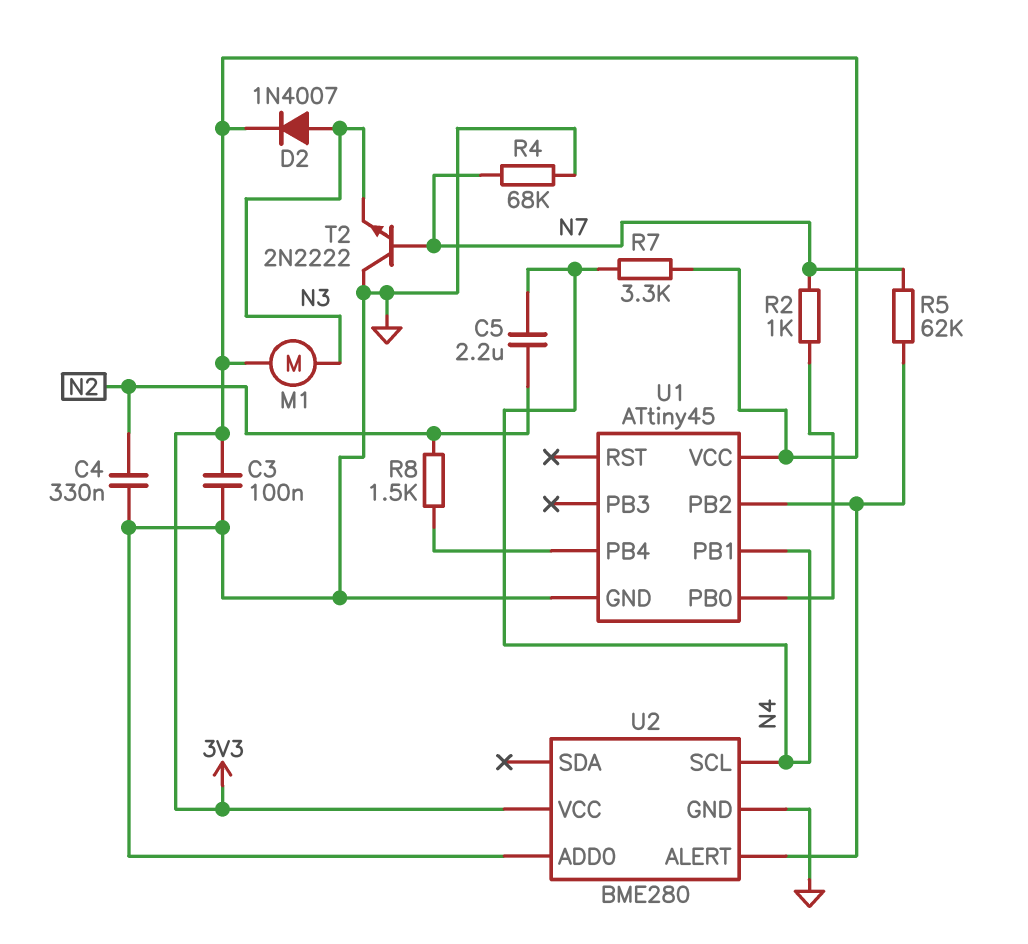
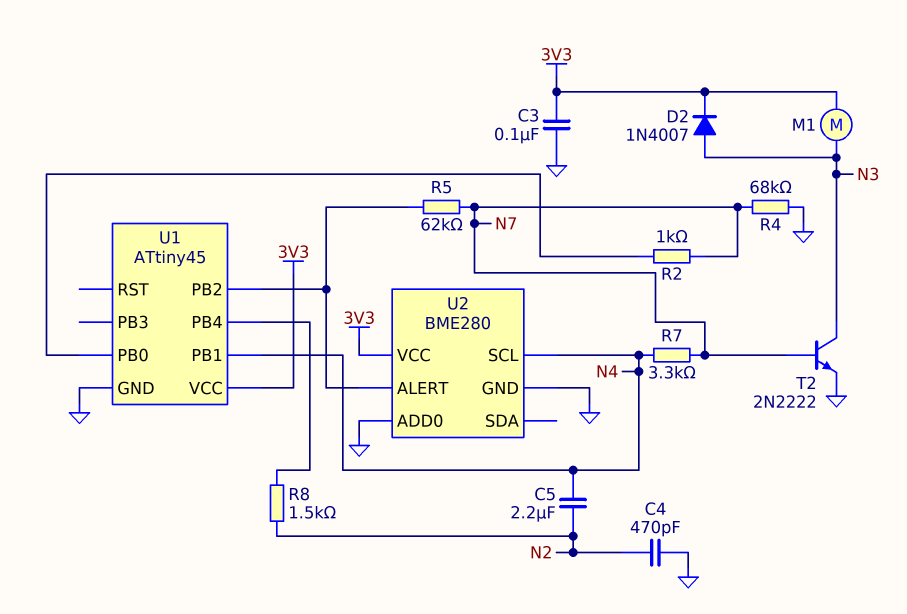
C4: 330nF (GND, N2) -> 470pF (GND, N2)
R7: 3.3k (3V3, N4) -> 3.3k (N4, N7)
T2: NPN 2N2222 (B N7, C GND, E N3) -> NPN 2N2222 (B N7, C N3, E GND)

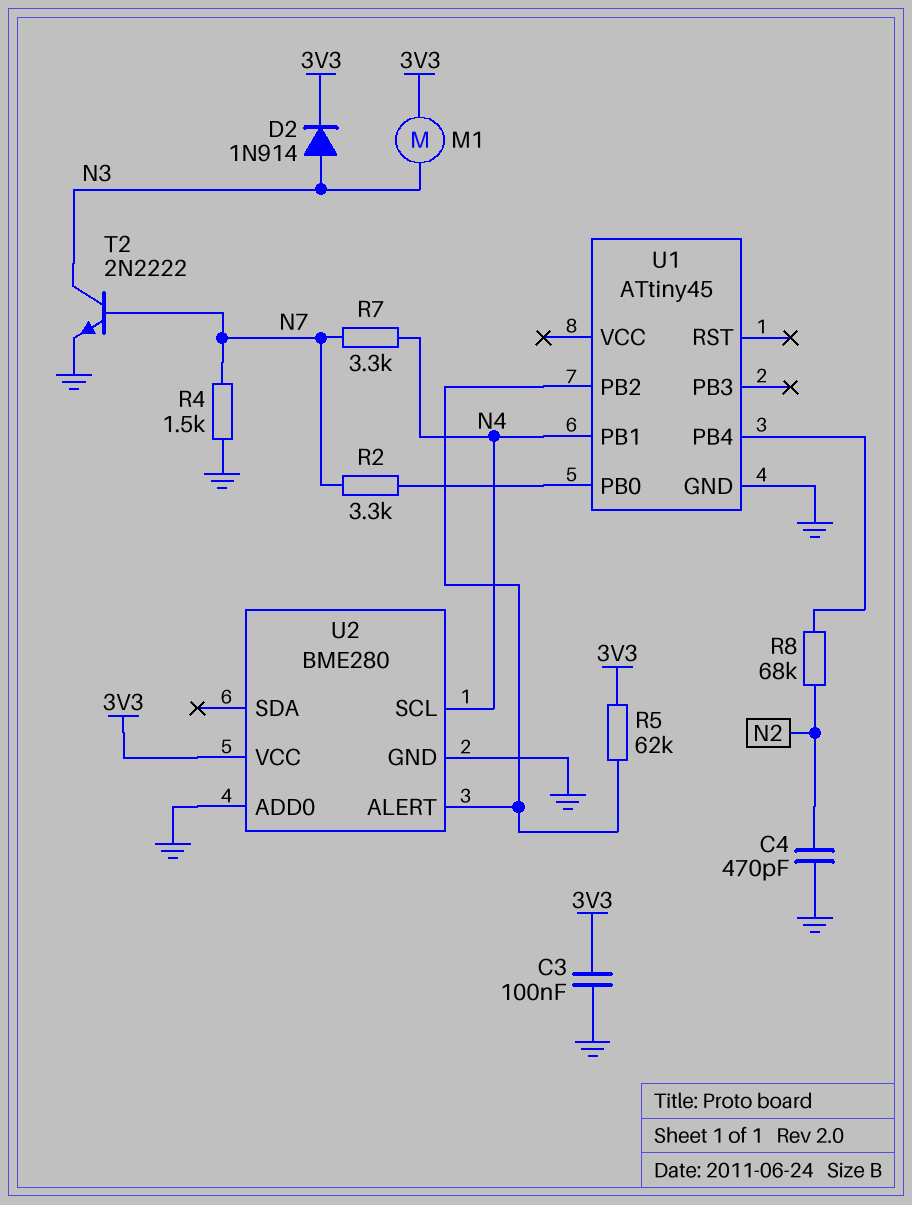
C5: 2.2uF (N2, N4) -> none
D2: diode 1N4007 (A N3, K 3V3) -> diode 1N914 (A N3, K 3V3)
R2: 1k (N7, U1/PB0) -> 3.3k (N7, U1/PB0)
R4: 68k (GND, N7) -> 1.5k (GND, N7)
R5: 62k (N7, U1/PB2) -> 62k (3V3, U1/PB2)
R8: 1.5k (N2, U1/PB4) -> 68k (N2, U1/PB4)
U1 pin VCC: 3V3 -> none

